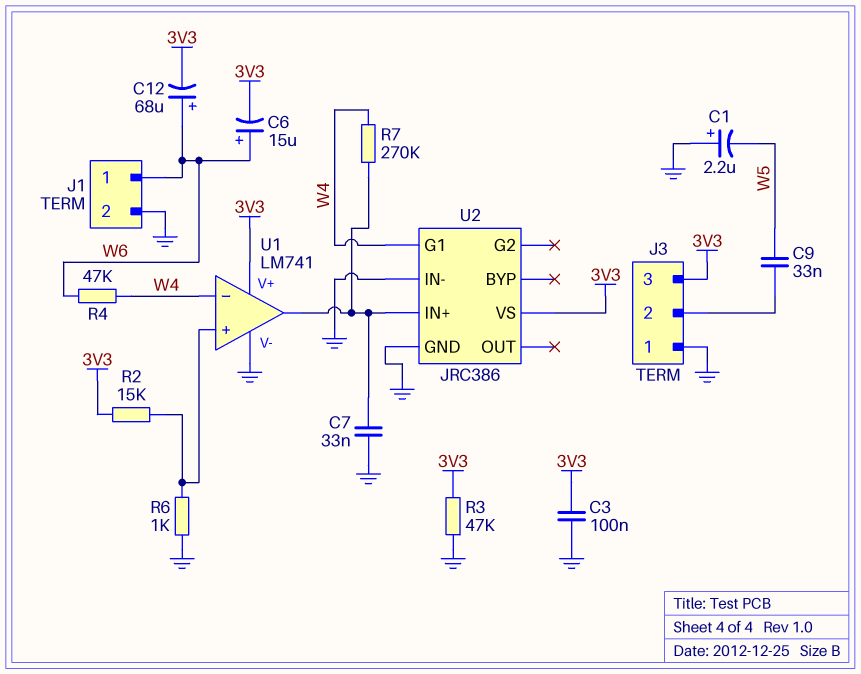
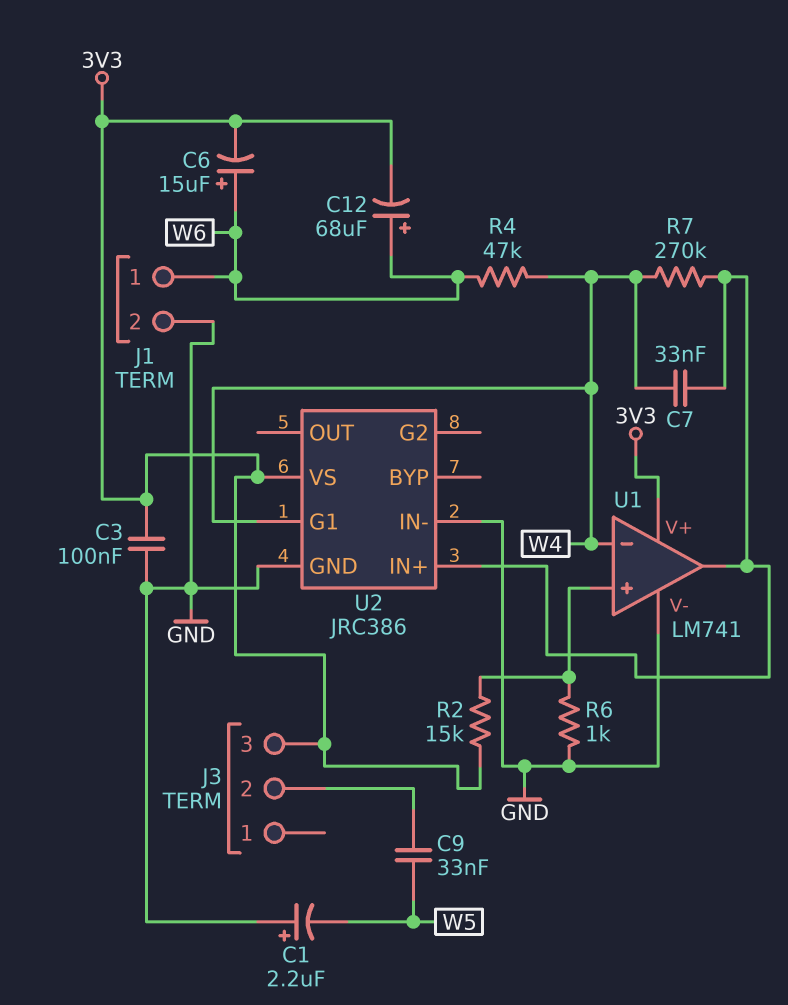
C7: 33nF (GND, U1/out) -> 33nF (U1/out, W4)
J3 pin 1: GND -> none
R3: 47k (3V3, GND) -> none

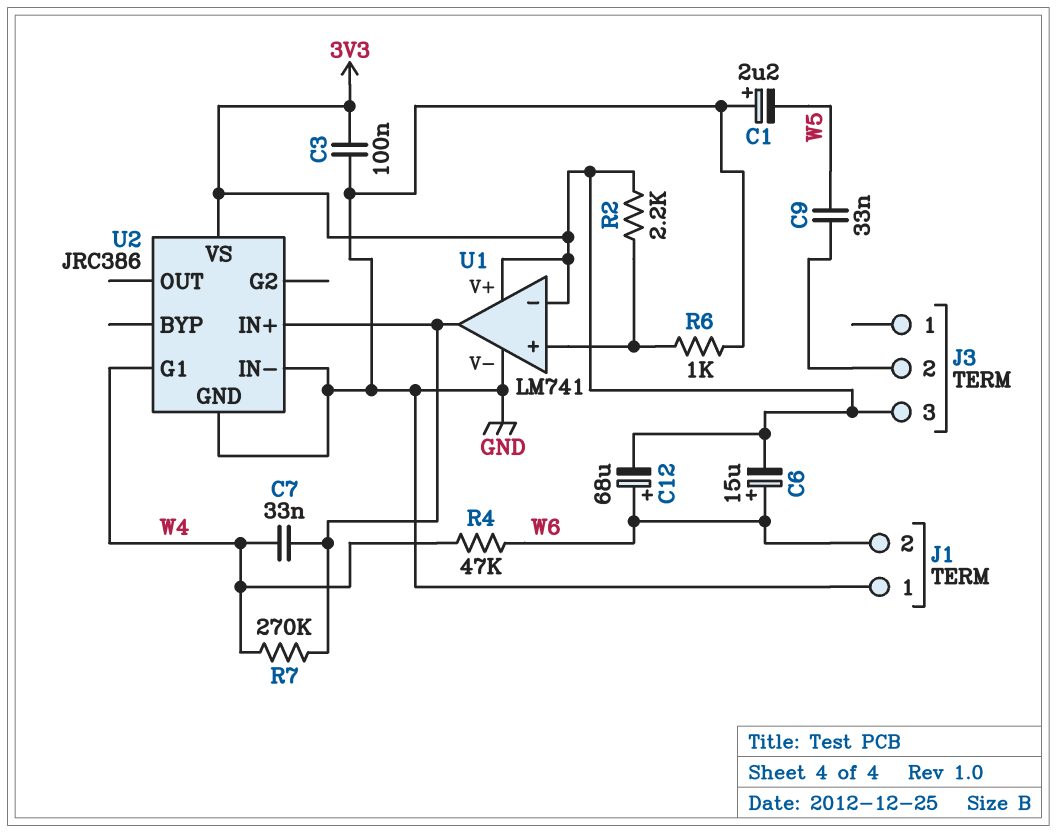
J1 pin 1: W6 -> GND
J1 pin 2: GND -> W6
R2: 15k (3V3, U1/in+) -> 2.2k (3V3, U1/in+)
U1 pin in-: W4 -> 3V3

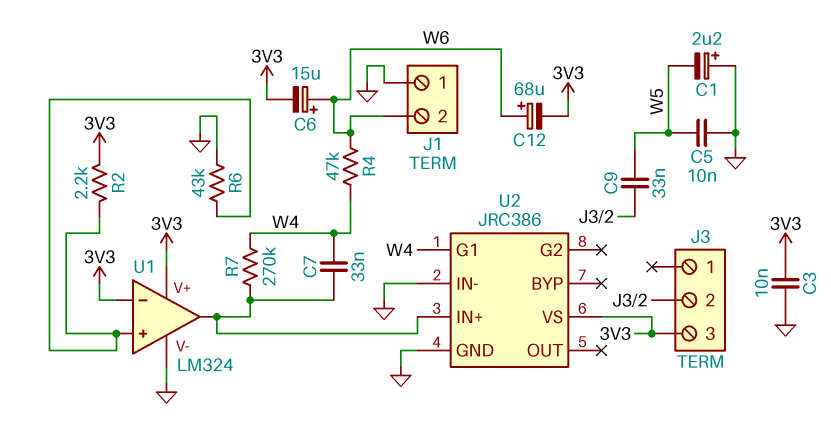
C3: 100nF (3V3, GND) -> 10nF (3V3, GND)
C5: none -> 10nF (GND, W5)
R6: 1k (GND, U1/in+) -> 43k (GND, U1/in+)
U1: LM741 -> LM324

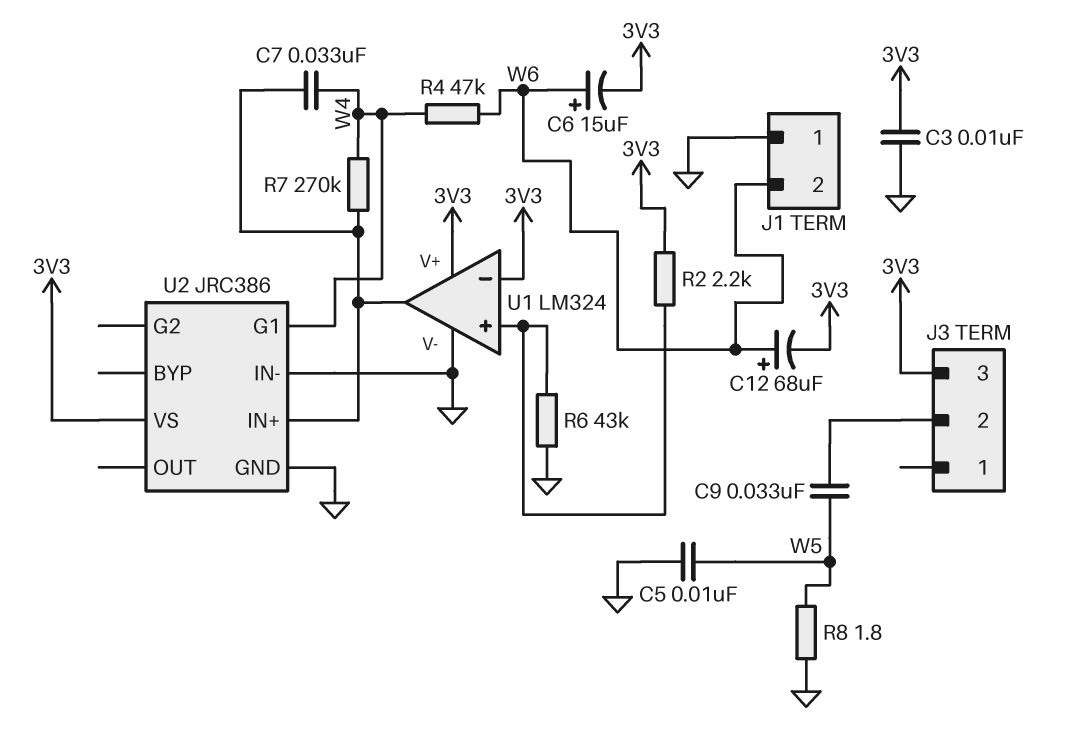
C1: 2.2uF (plus GND, minus W5) -> none
R8: none -> 1.8 (GND, W5)

